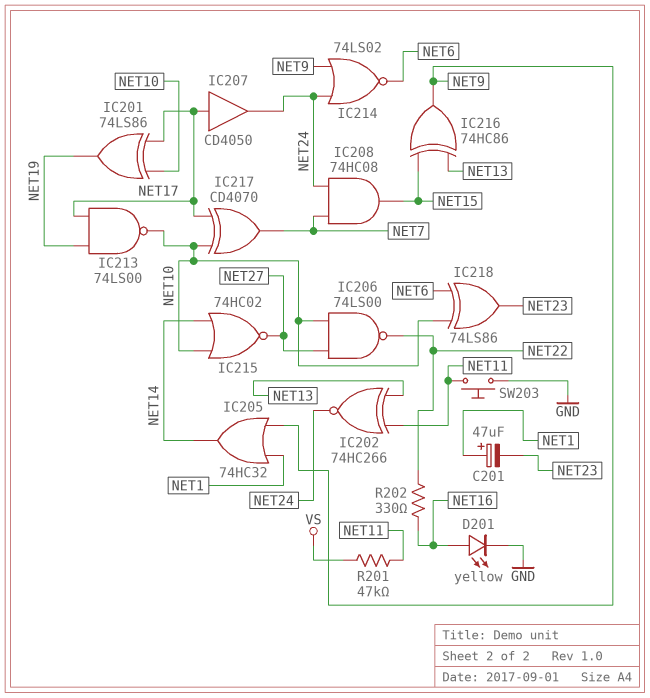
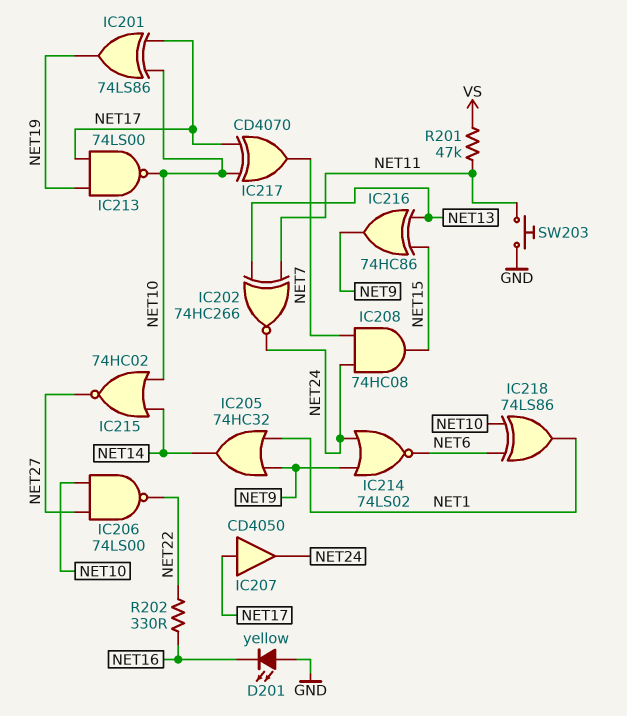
C201: 47uF (plus NET1, minus NET23) -> none
D201: LED yellow (A NET16, K GND) -> LED yellow (A GND, K NET16)
IC218: XOR 74LS86 (in NET6, in NET10, out NET23) -> XOR 74LS86 (in NET6, in NET10, out NET1)

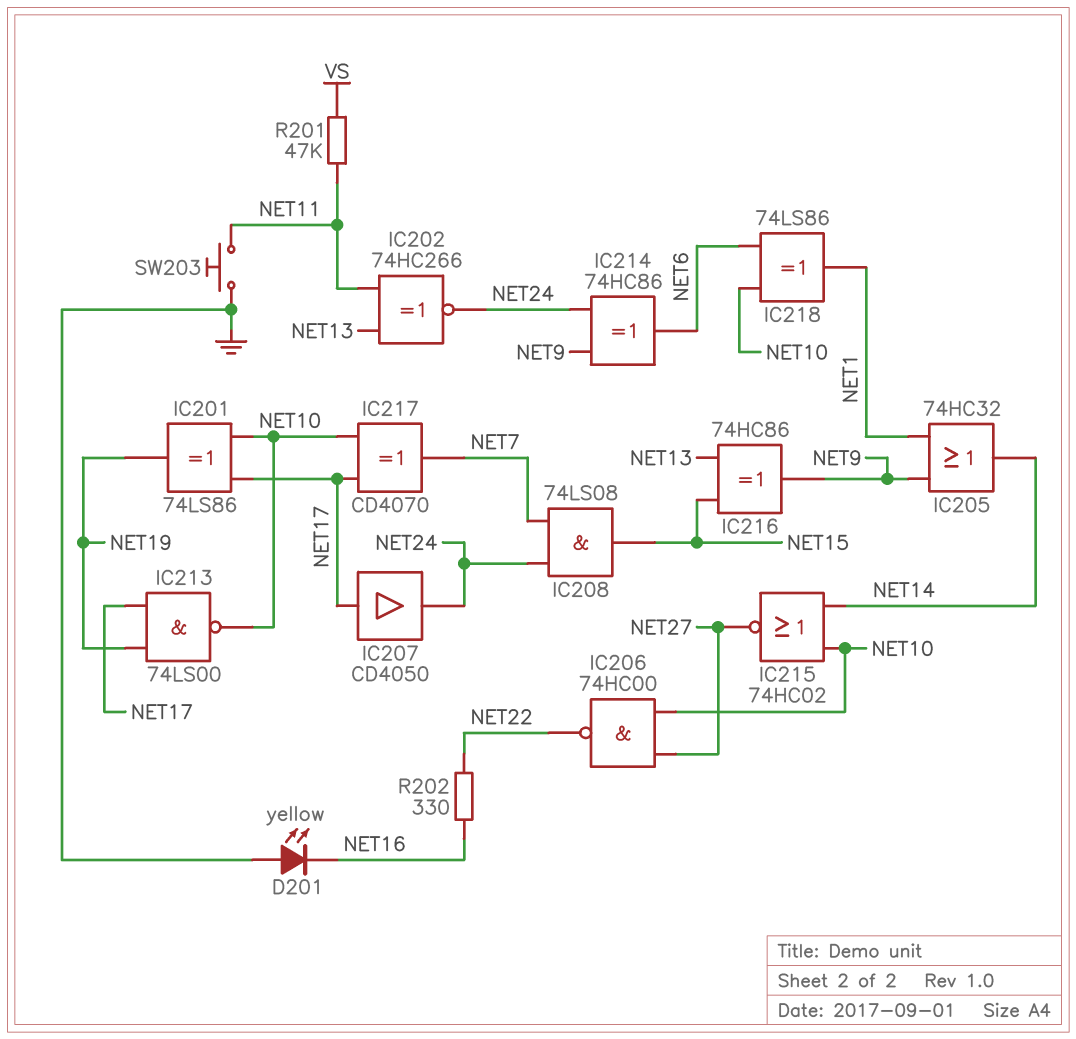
IC206: NAND 74LS00 (in NET10, in NET27, out NET22) -> NAND 74HC00 (in NET10, in NET27, out NET22)
IC208: AND 74HC08 (in NET7, in NET24, out NET15) -> AND 74LS08 (in NET7, in NET24, out NET15)
IC214: NOR 74LS02 (in NET9, in NET24, out NET6) -> XOR 74HC86 (in NET9, in NET24, out NET6)

